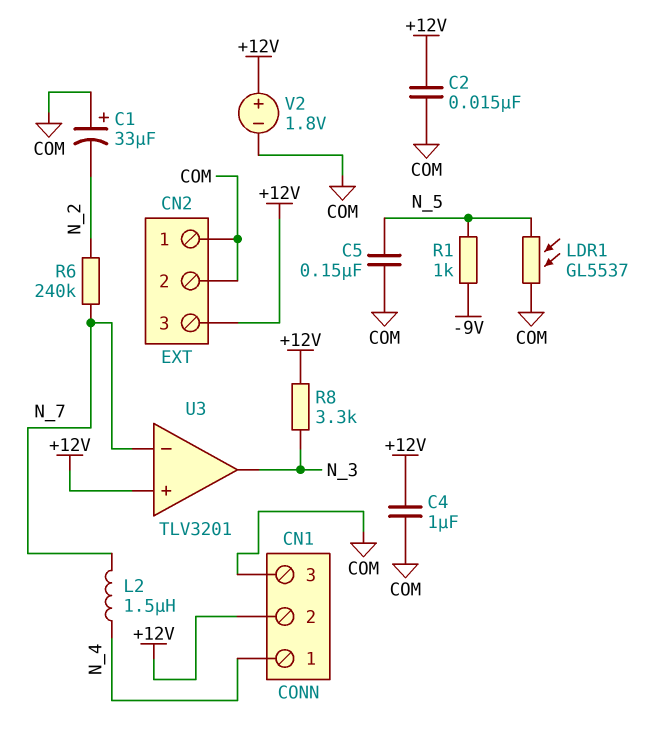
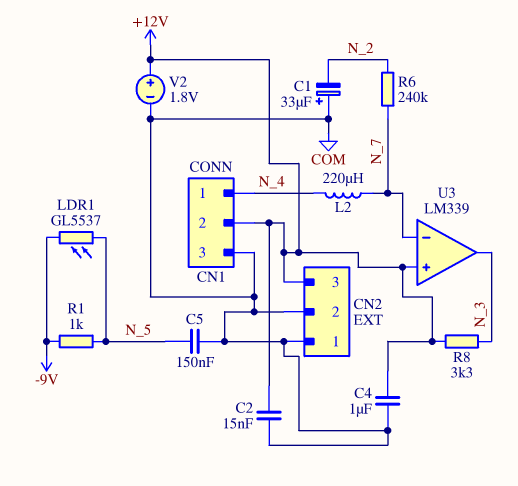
L2: 1.5uH (N_4, N_7) -> 220uH (N_4, N_7)
LDR1: GL5537 (COM, N_5) -> GL5537 (-9V, N_5)
U3: TLV3201 -> LM339

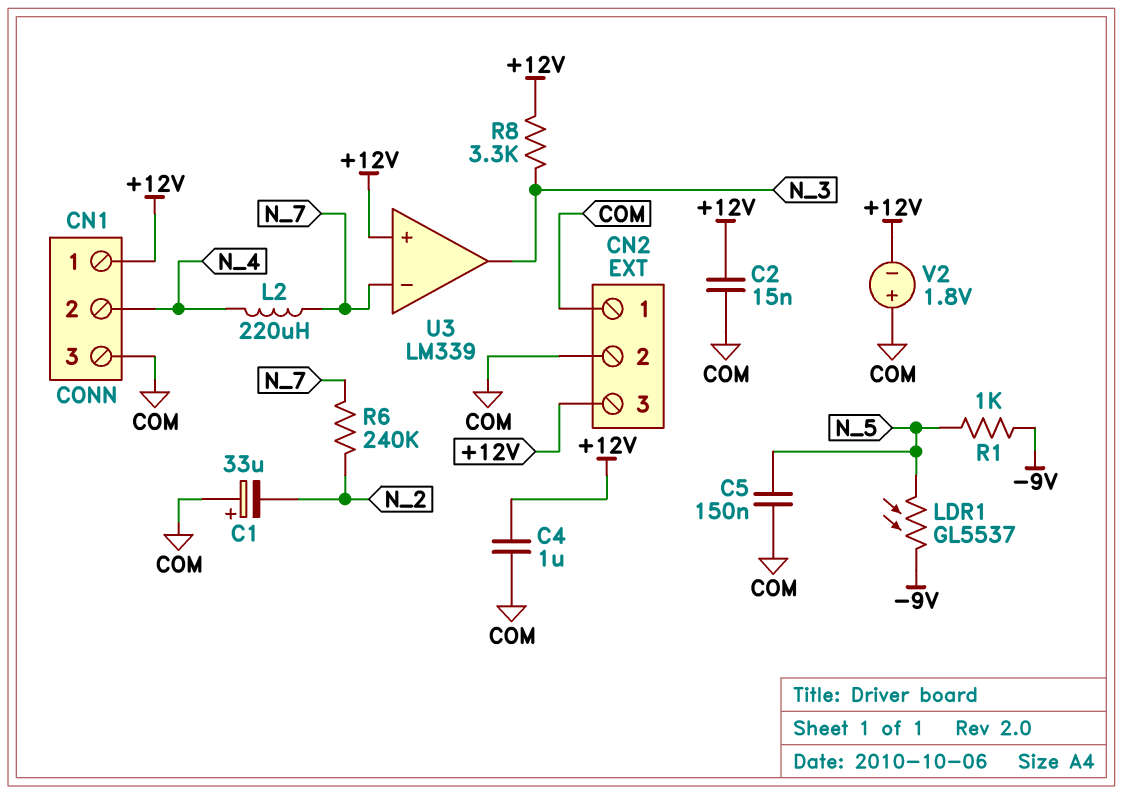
CN1 pin 1: N_4 -> +12V
CN1 pin 2: +12V -> N_4
V2: 1.8V (plus +12V, minus COM) -> 1.8V (plus COM, minus +12V)

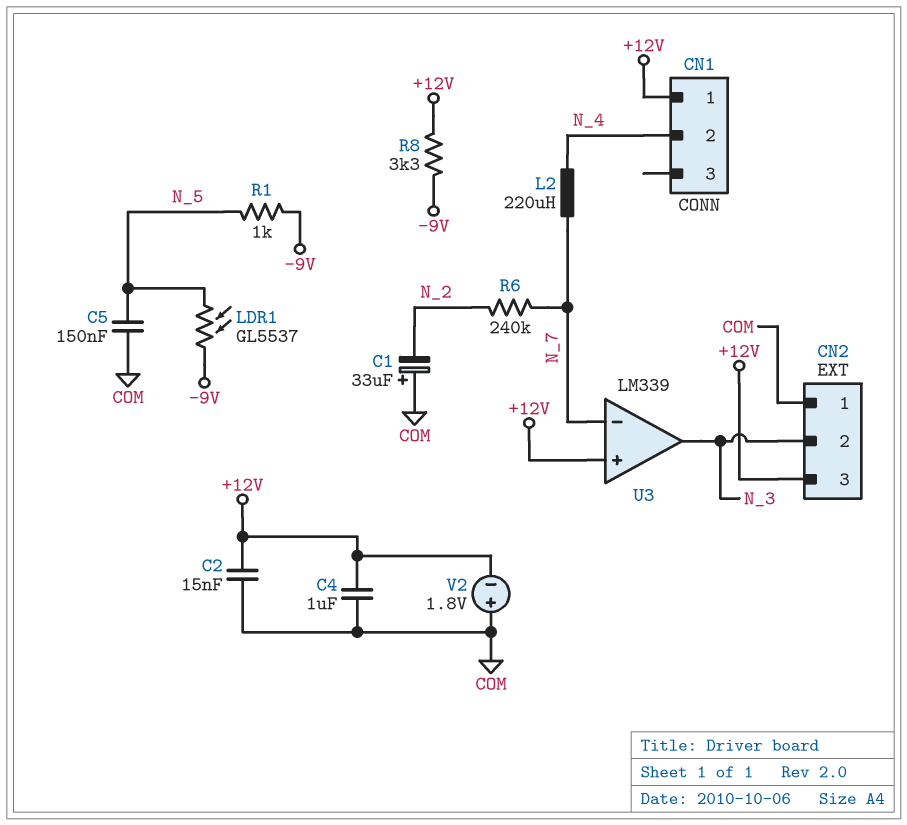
CN1 pin 3: COM -> none
CN2 pin 2: COM -> N_3
R8: 3.3k (+12V, N_3) -> 3.3k (+12V, -9V)

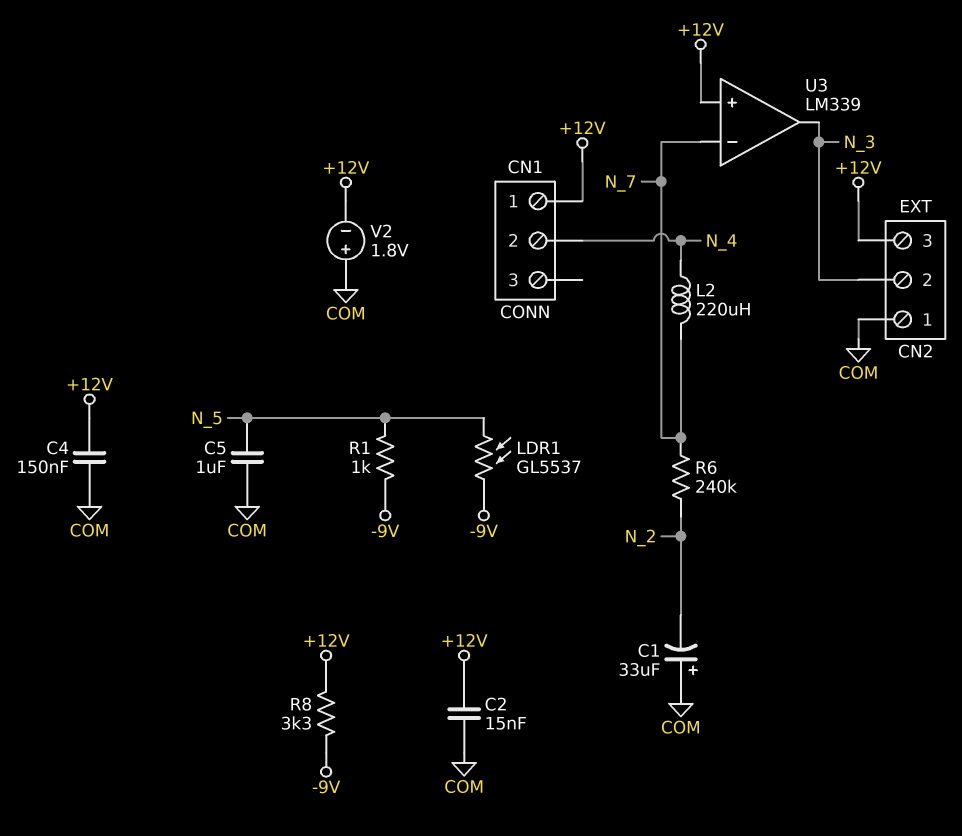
C4: 1uF (+12V, COM) -> 150nF (+12V, COM)
C5: 150nF (COM, N_5) -> 1uF (COM, N_5)

